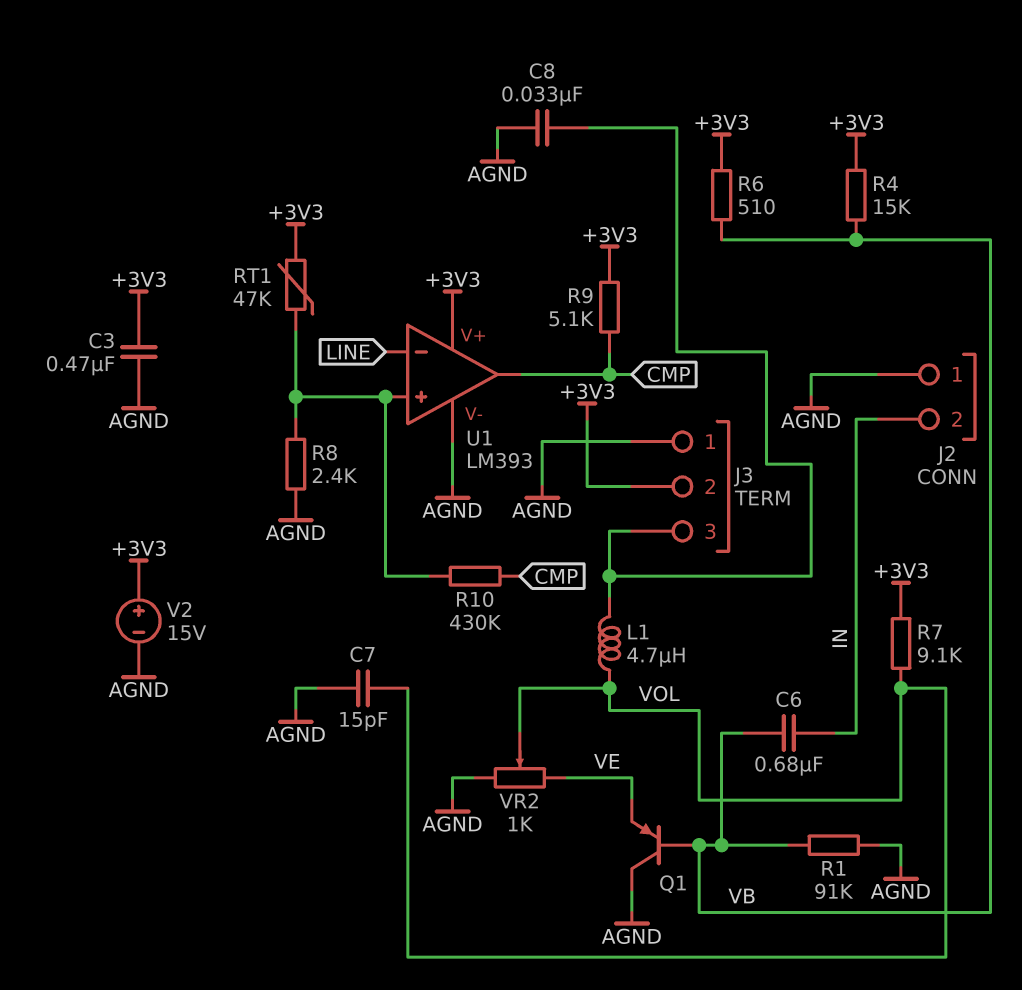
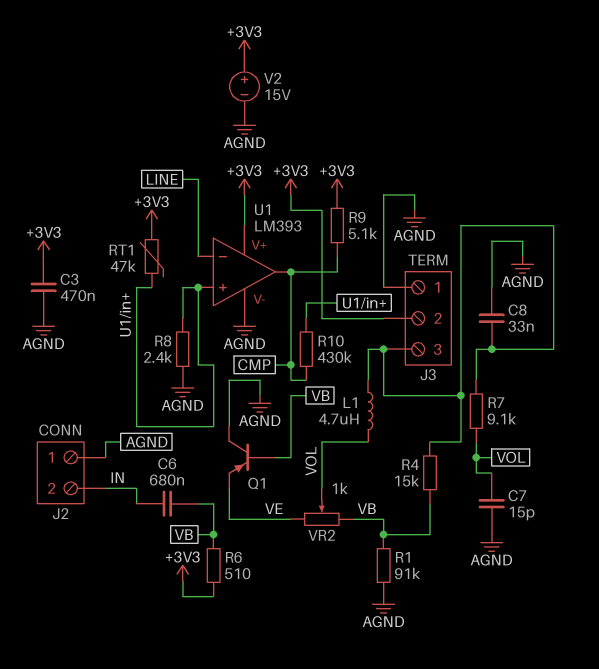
R4: 15k (+3V3, VB) -> 15k (J3/3, VB)
R7: 9.1k (+3V3, VOL) -> 9.1k (J3/3, VOL)
VR2: 1k (AGND, VE, wiper VOL) -> 1k (VB, VE, wiper VOL)

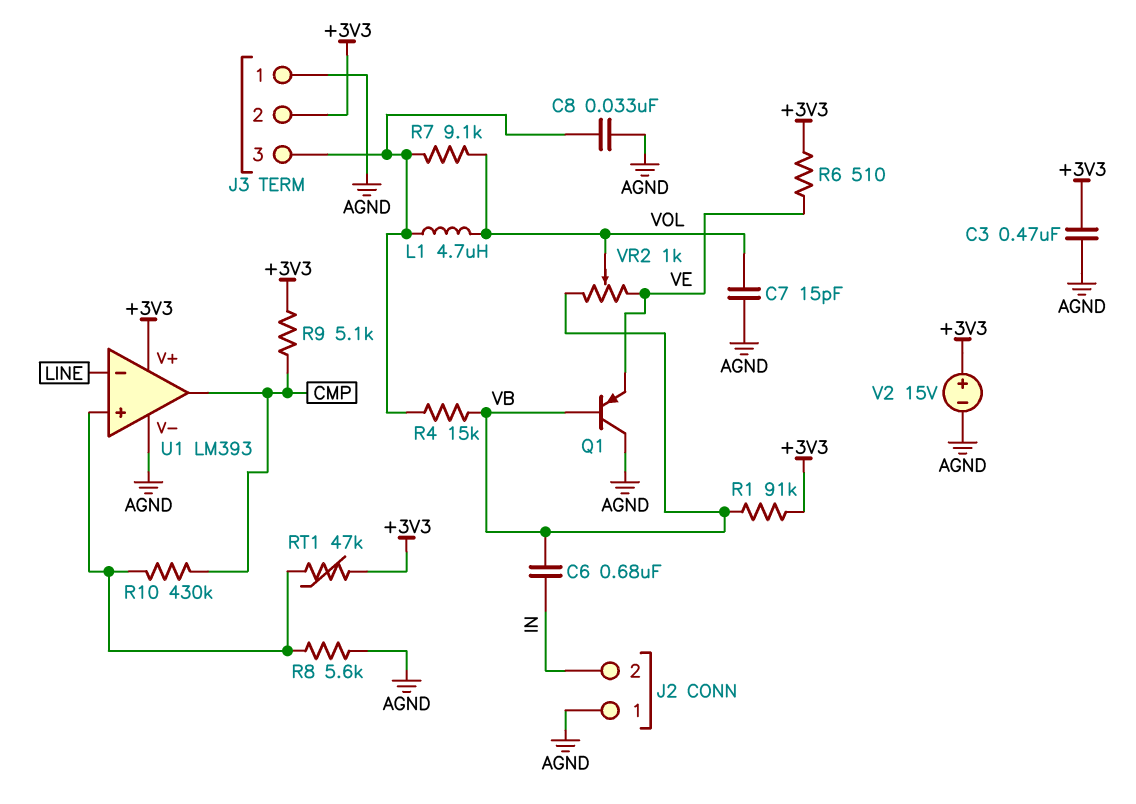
R1: 91k (AGND, VB) -> 91k (+3V3, VB)
R6: 510 (+3V3, VB) -> 510 (+3V3, VE)
R8: 2.4k (AGND, U1/in+) -> 5.6k (AGND, U1/in+)

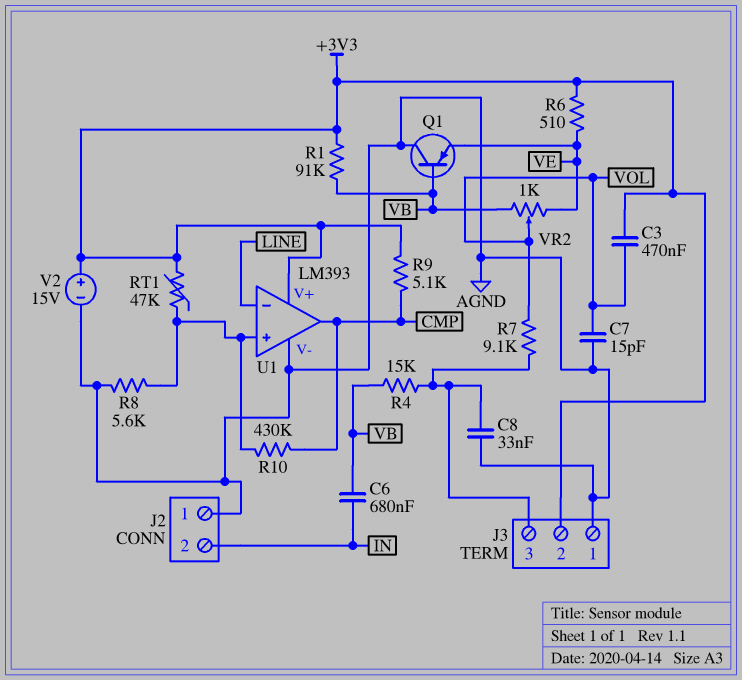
C3: 470nF (+3V3, AGND) -> 470nF (+3V3, VOL)
L1: 4.7uH (J3/3, VOL) -> none

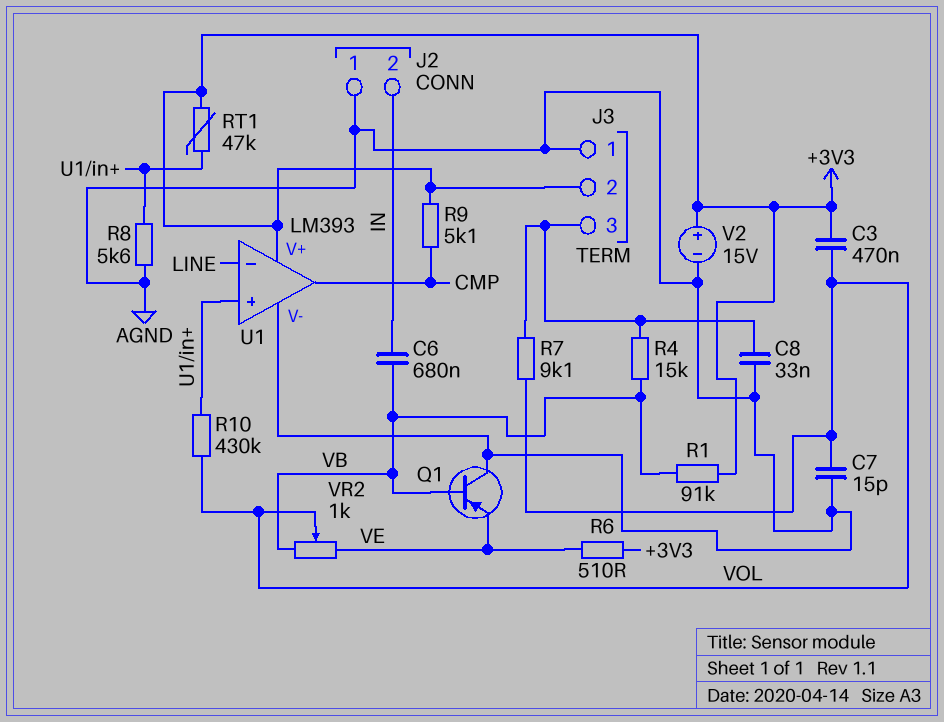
R10: 430k (CMP, U1/in+) -> 430k (U1/in+, VOL)

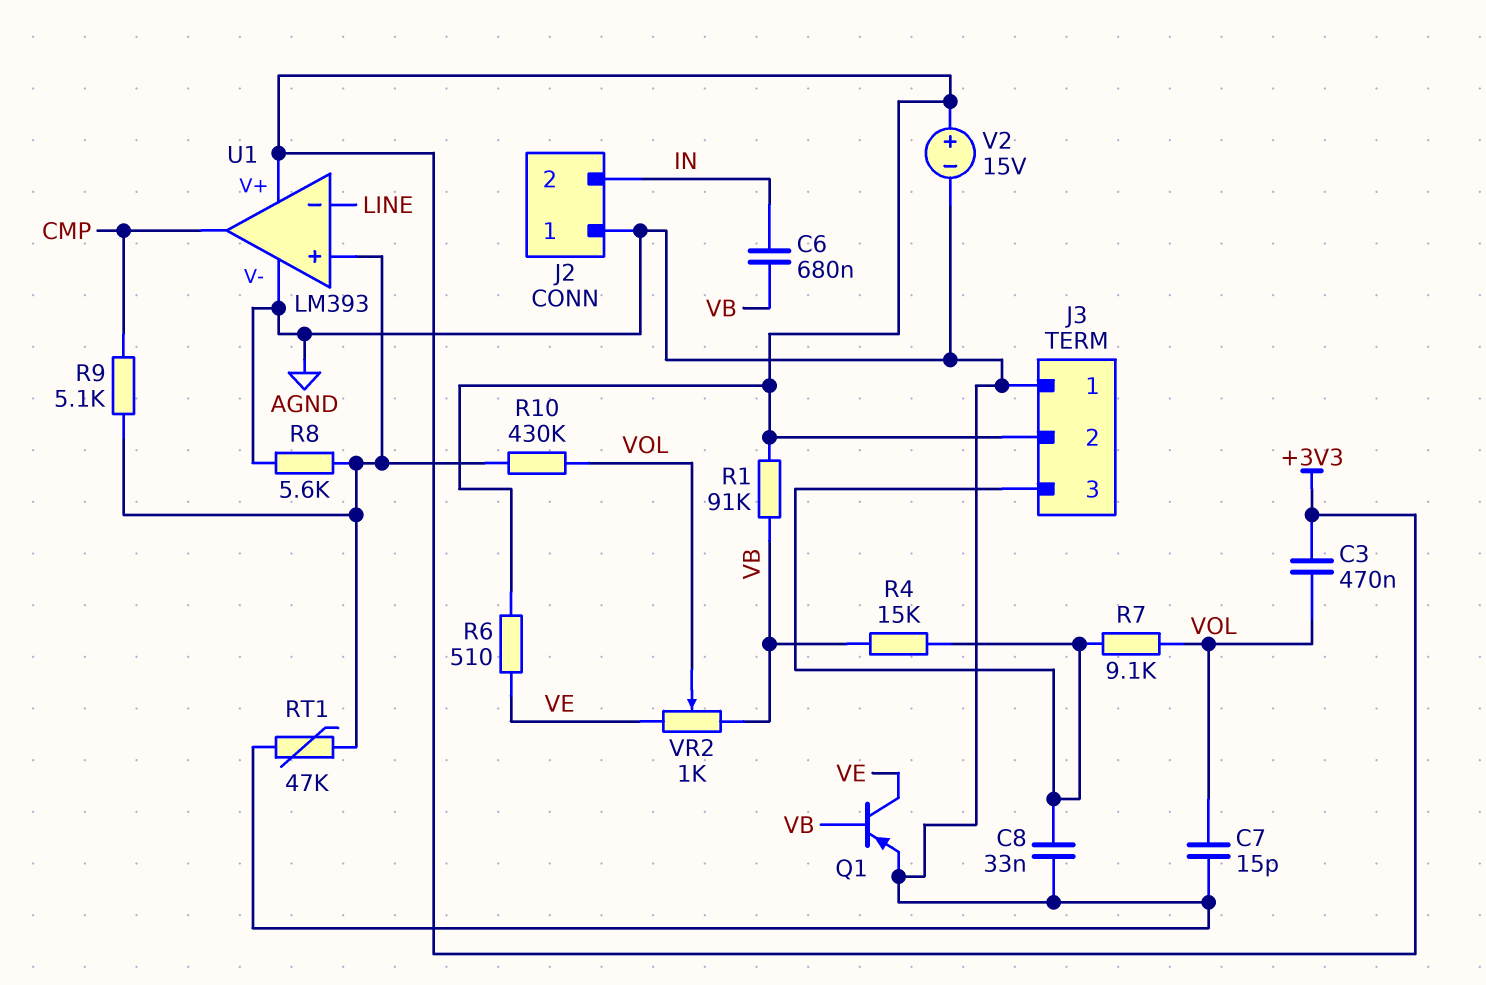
Q1: PNP (B VB, C AGND, E VE) -> PNP (B VB, C VE, E AGND)
R9: 5.1k (+3V3, CMP) -> 5.1k (CMP, U1/in+)
RT1: 47k (+3V3, U1/in+) -> 47k (AGND, U1/in+)

